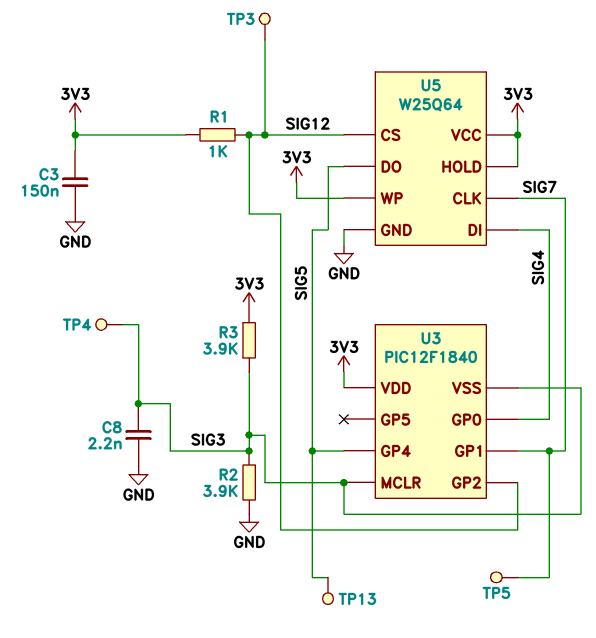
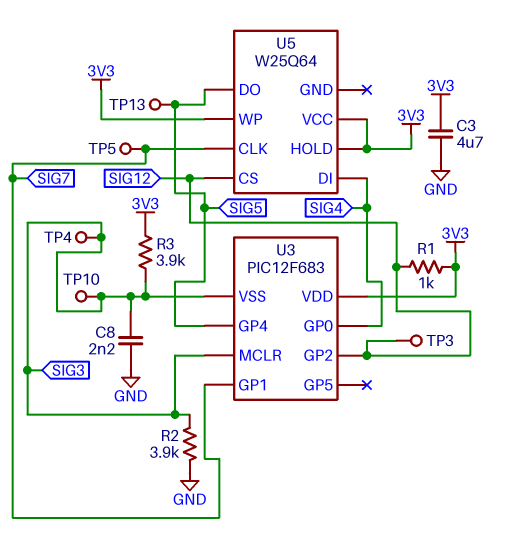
C3: 150nF (3V3, GND) -> 4.7uF (3V3, GND)
TP10: none -> test point (SIG3)
U3: PIC12F1840 -> PIC12F683
U5 pin GND: GND -> none

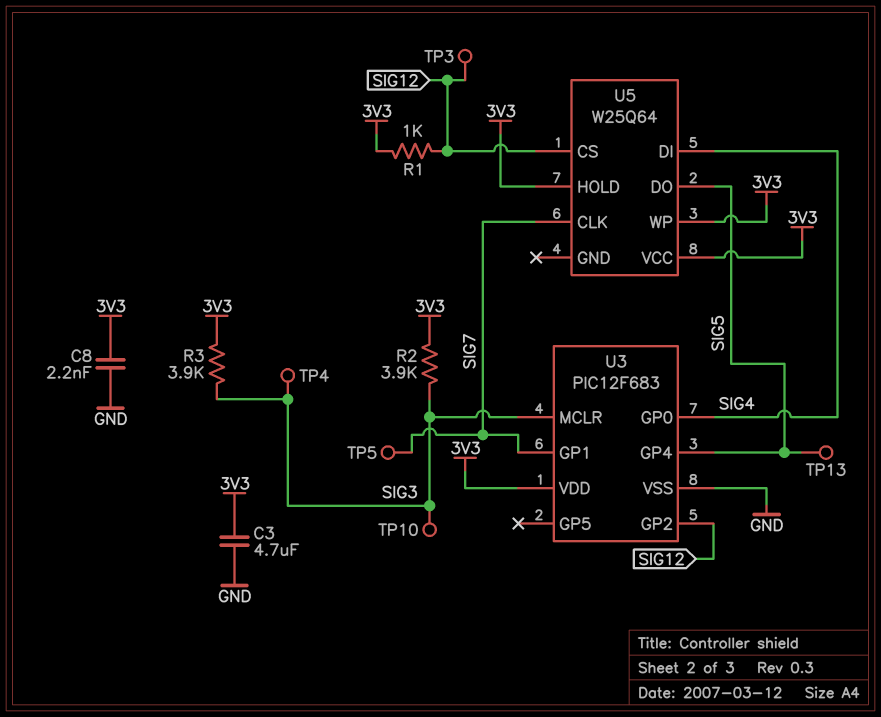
C8: 2.2nF (GND, SIG3) -> 2.2nF (3V3, GND)
R2: 3.9k (GND, SIG3) -> 3.9k (3V3, SIG3)
U3 pin VSS: SIG3 -> GND

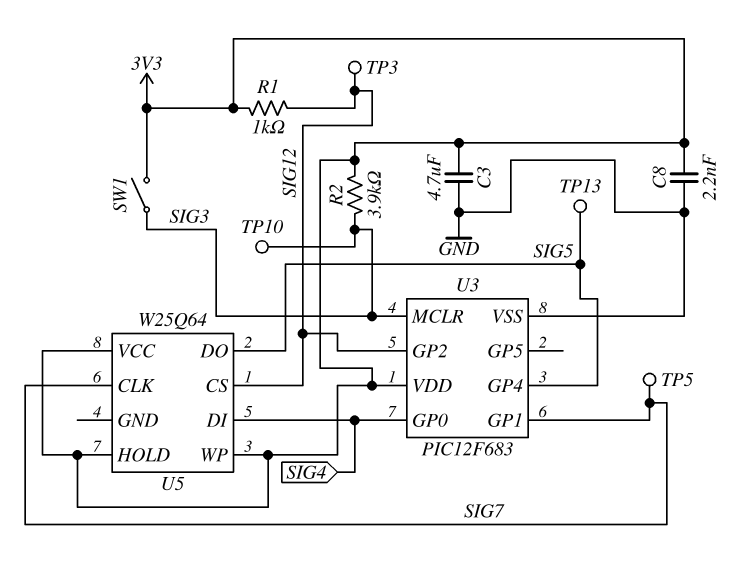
R3: 3.9k (3V3, SIG3) -> none
SW1: none -> switch (3V3, SIG3)
TP4: test point (SIG3) -> none

